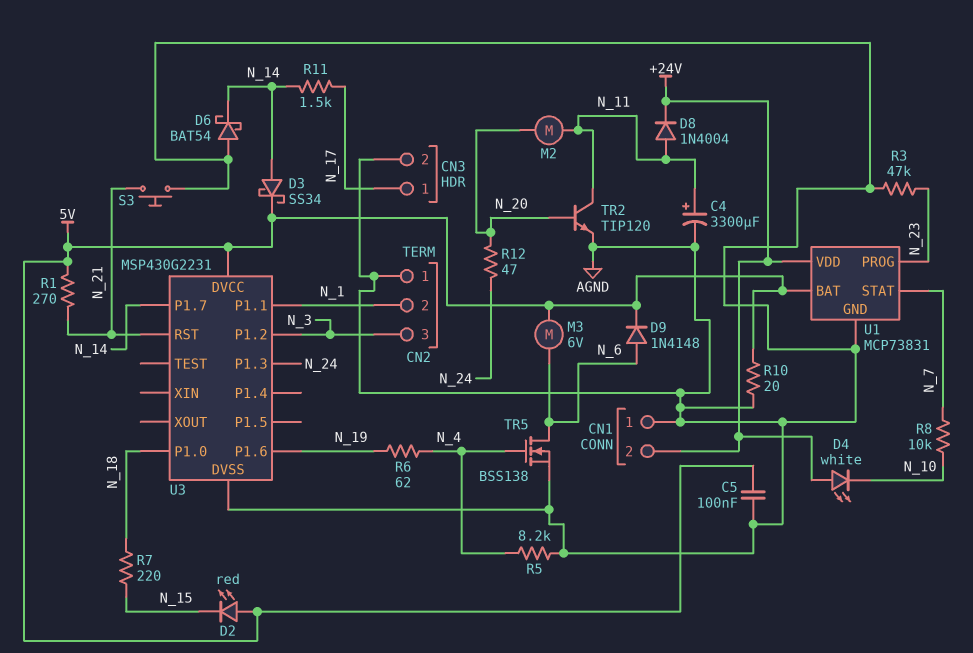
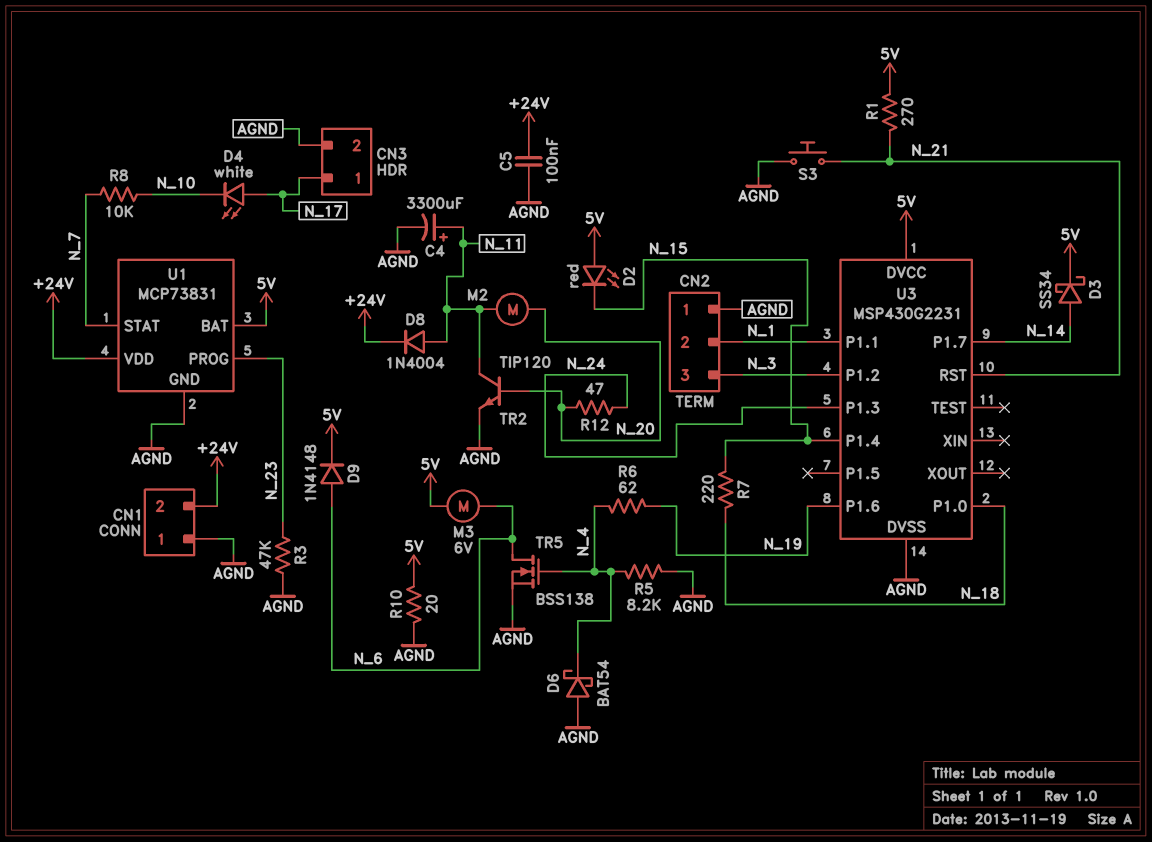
C5: 100nF (5V, AGND) -> 100nF (+24V, AGND)
D4: LED white (A +24V, K N_10) -> LED white (A N_17, K N_10)
D6: schottky BAT54 (A AGND, K N_14) -> schottky BAT54 (A AGND, K N_4)
R11: 1.5k (N_14, N_17) -> none
U3 pin P1.4: none -> N_15

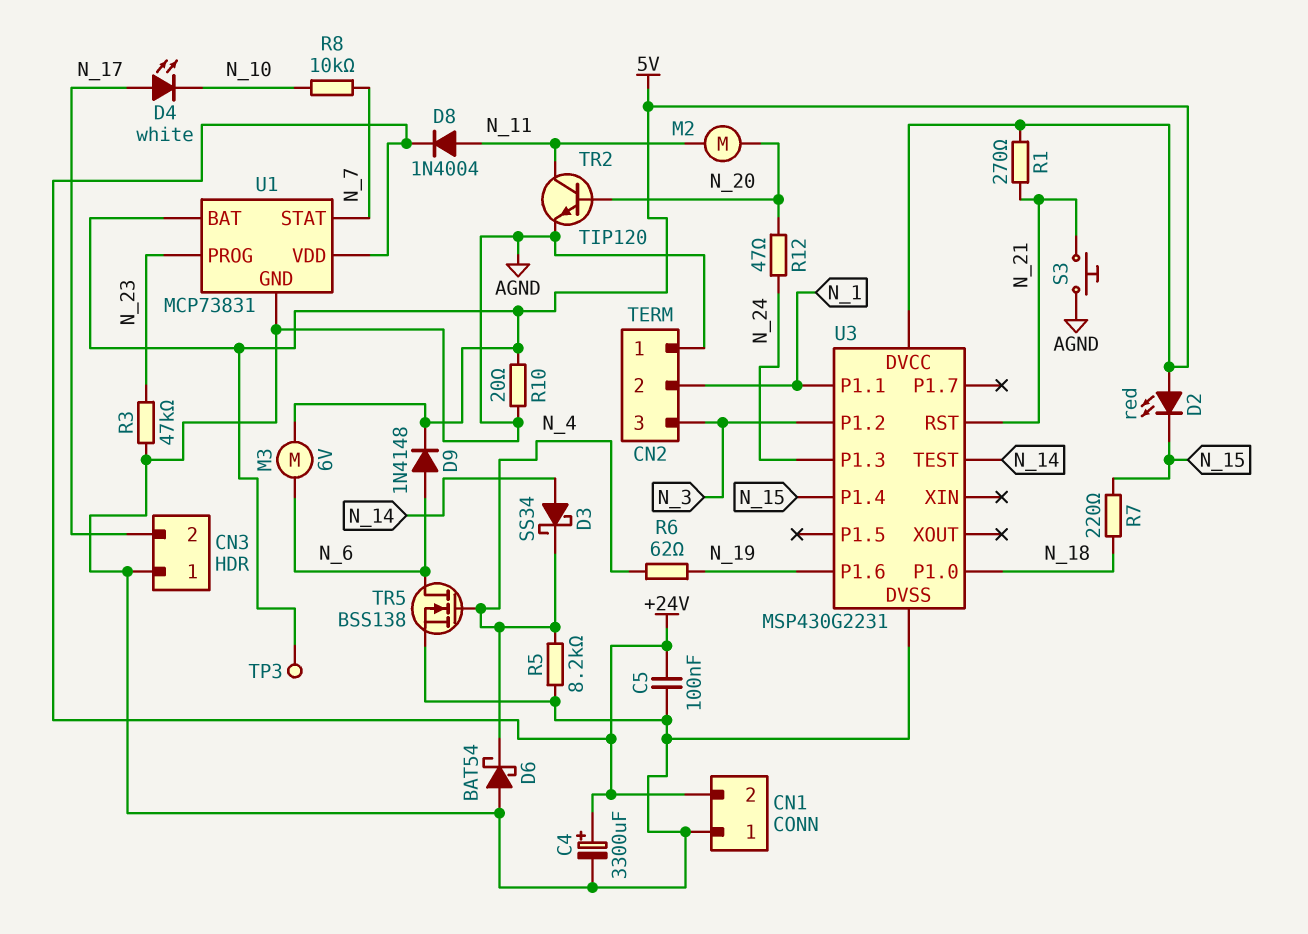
C4: 3300uF (plus N_11, minus AGND) -> 3300uF (plus +24V, minus AGND)
CN3 pin 1: N_17 -> AGND
CN3 pin 2: AGND -> N_17
D3: schottky SS34 (A N_14, K 5V) -> schottky SS34 (A N_14, K N_4)
TP3: none -> test point (5V)
U3 pin P1.7: N_14 -> none
U3 pin TEST: none -> N_14

